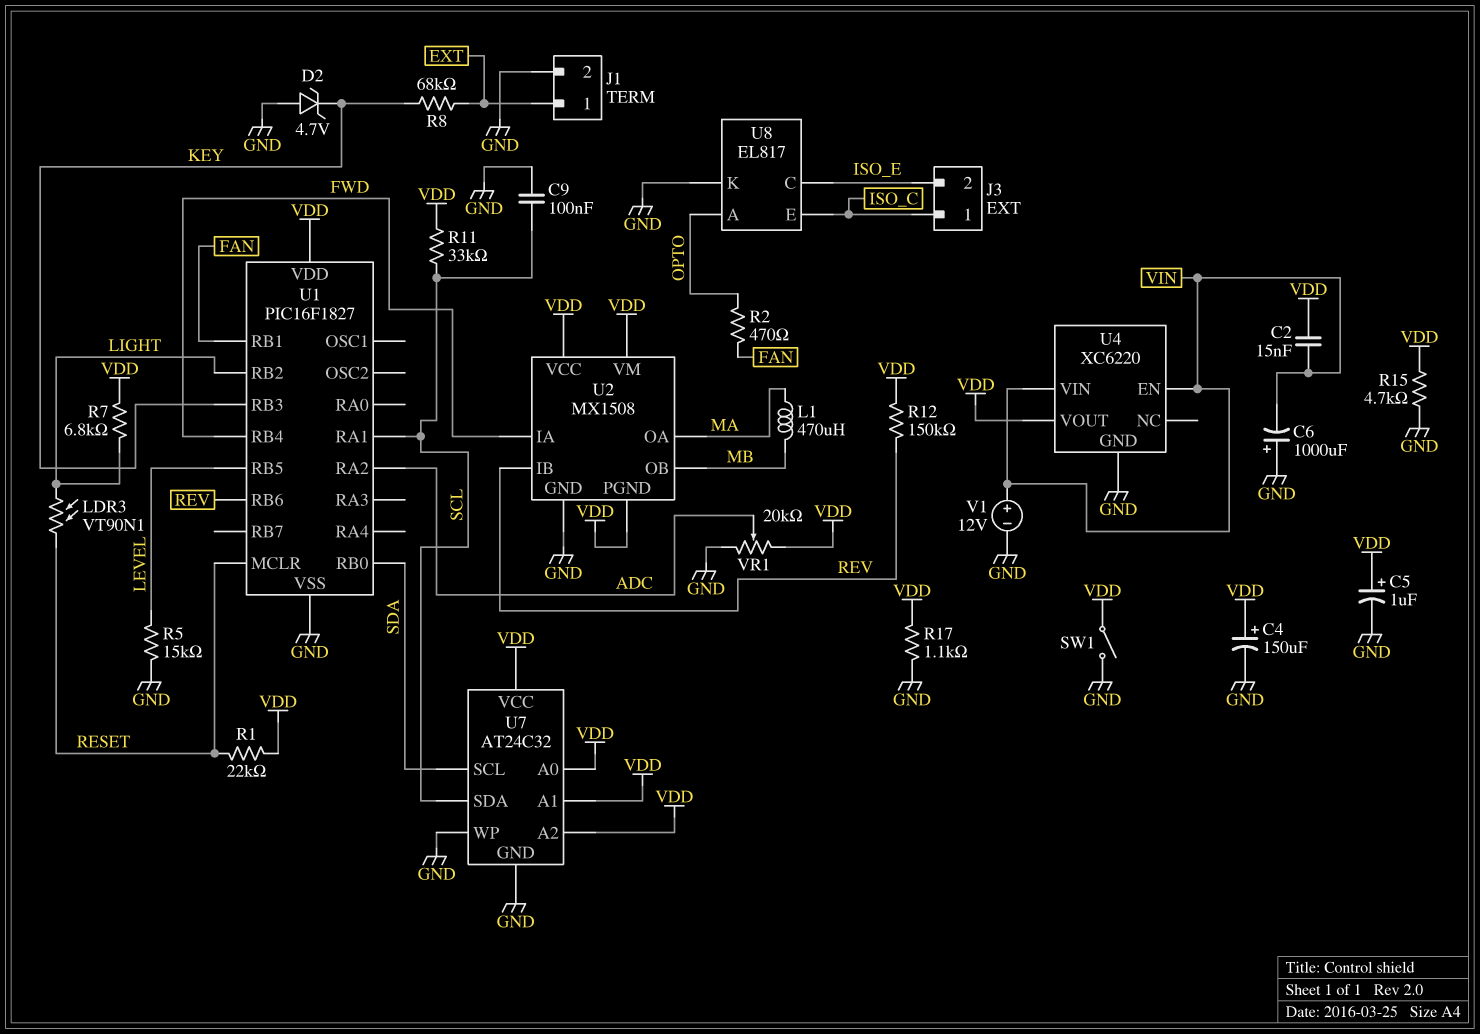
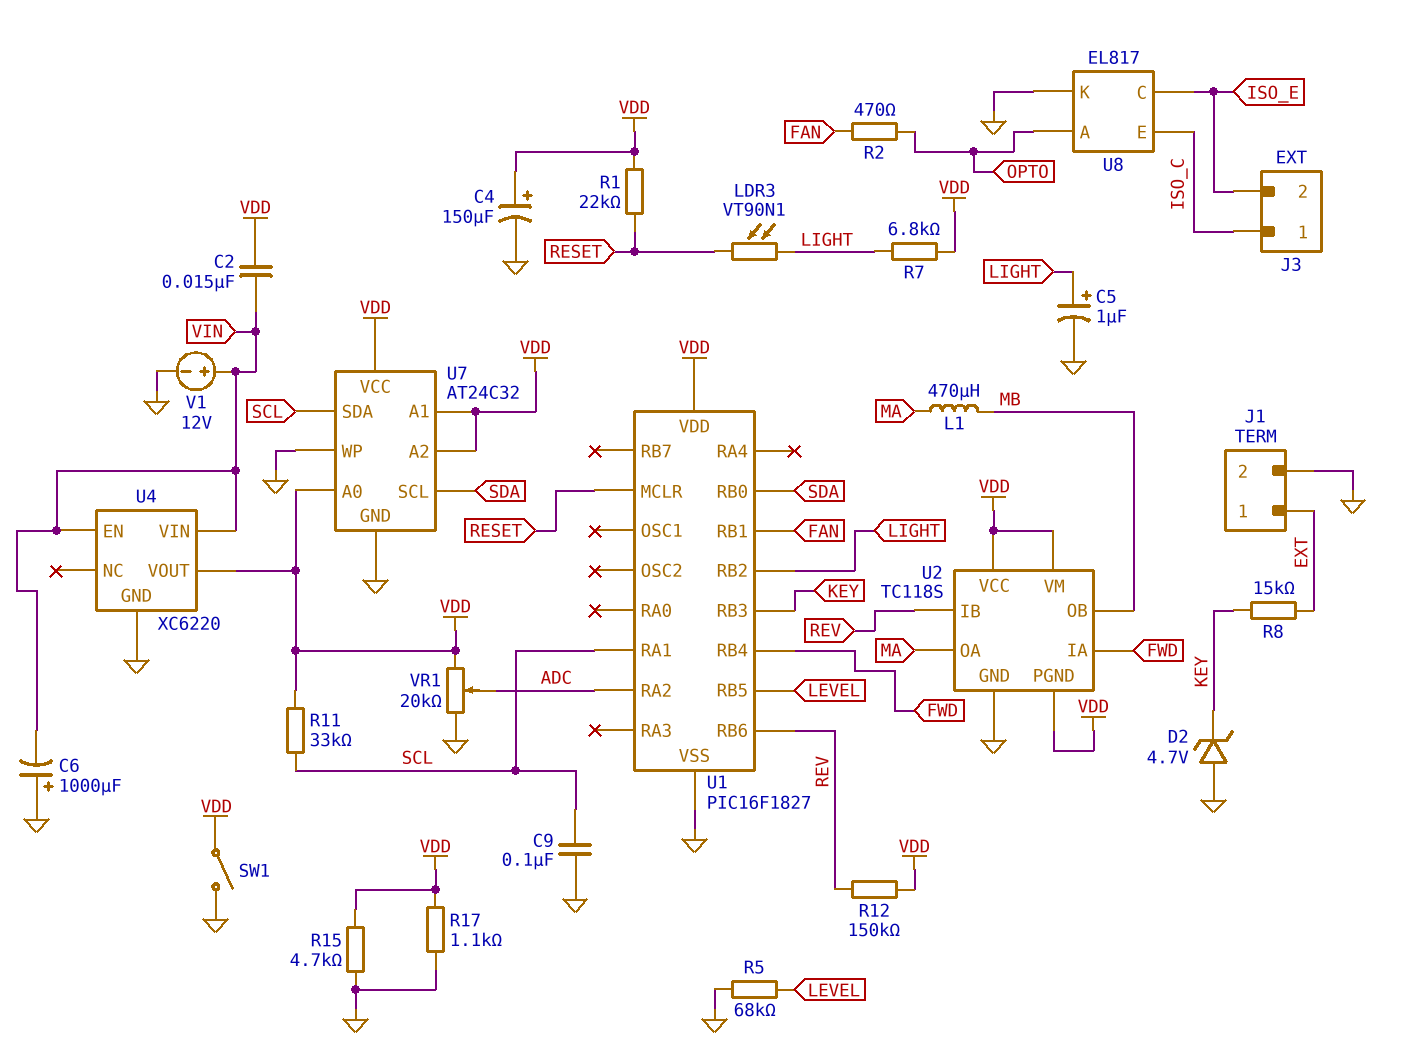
C5: 1uF (plus VDD, minus GND) -> 1uF (plus LIGHT, minus GND)
R5: 15k (GND, LEVEL) -> 68k (GND, LEVEL)
R8: 68k (EXT, KEY) -> 15k (EXT, KEY)
U2: MX1508 -> TC118S

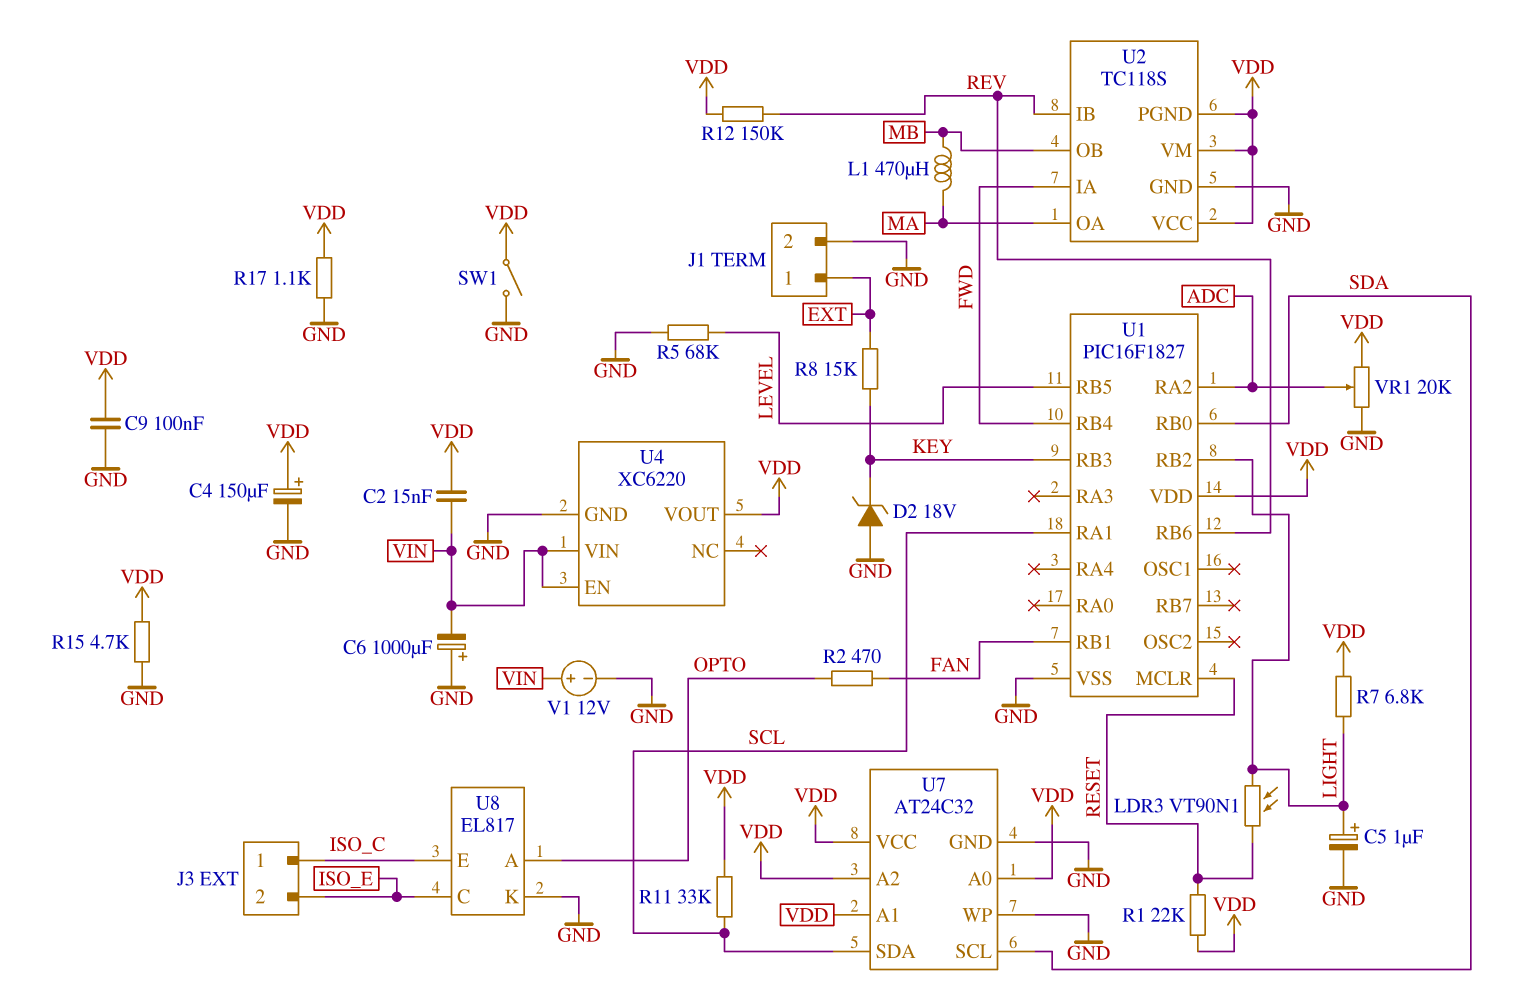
C9: 100nF (GND, SCL) -> 100nF (GND, VDD)
D2: zener 4.7V (A GND, K KEY) -> zener 18V (A GND, K KEY)

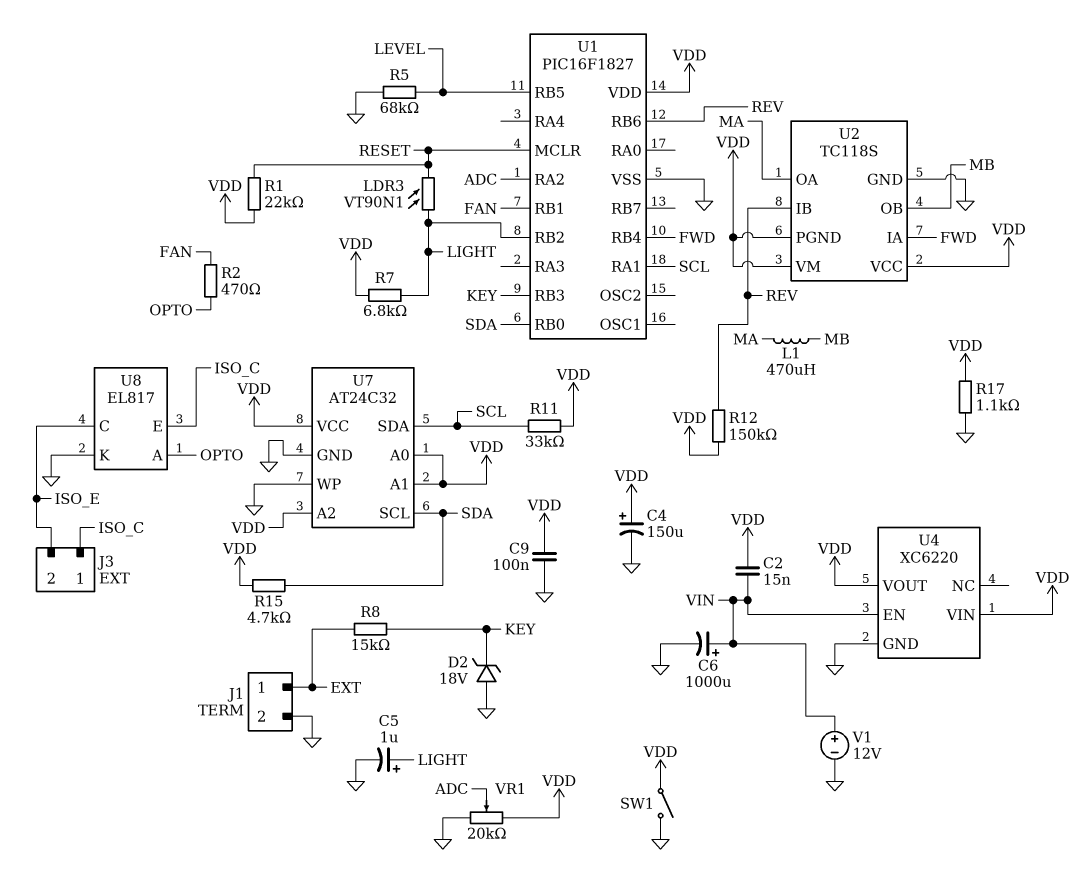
C6: 1000uF (plus GND, minus VIN) -> 1000uF (plus VIN, minus GND)
R15: 4.7k (GND, VDD) -> 4.7k (SDA, VDD)
U4 pin VIN: VIN -> VDD

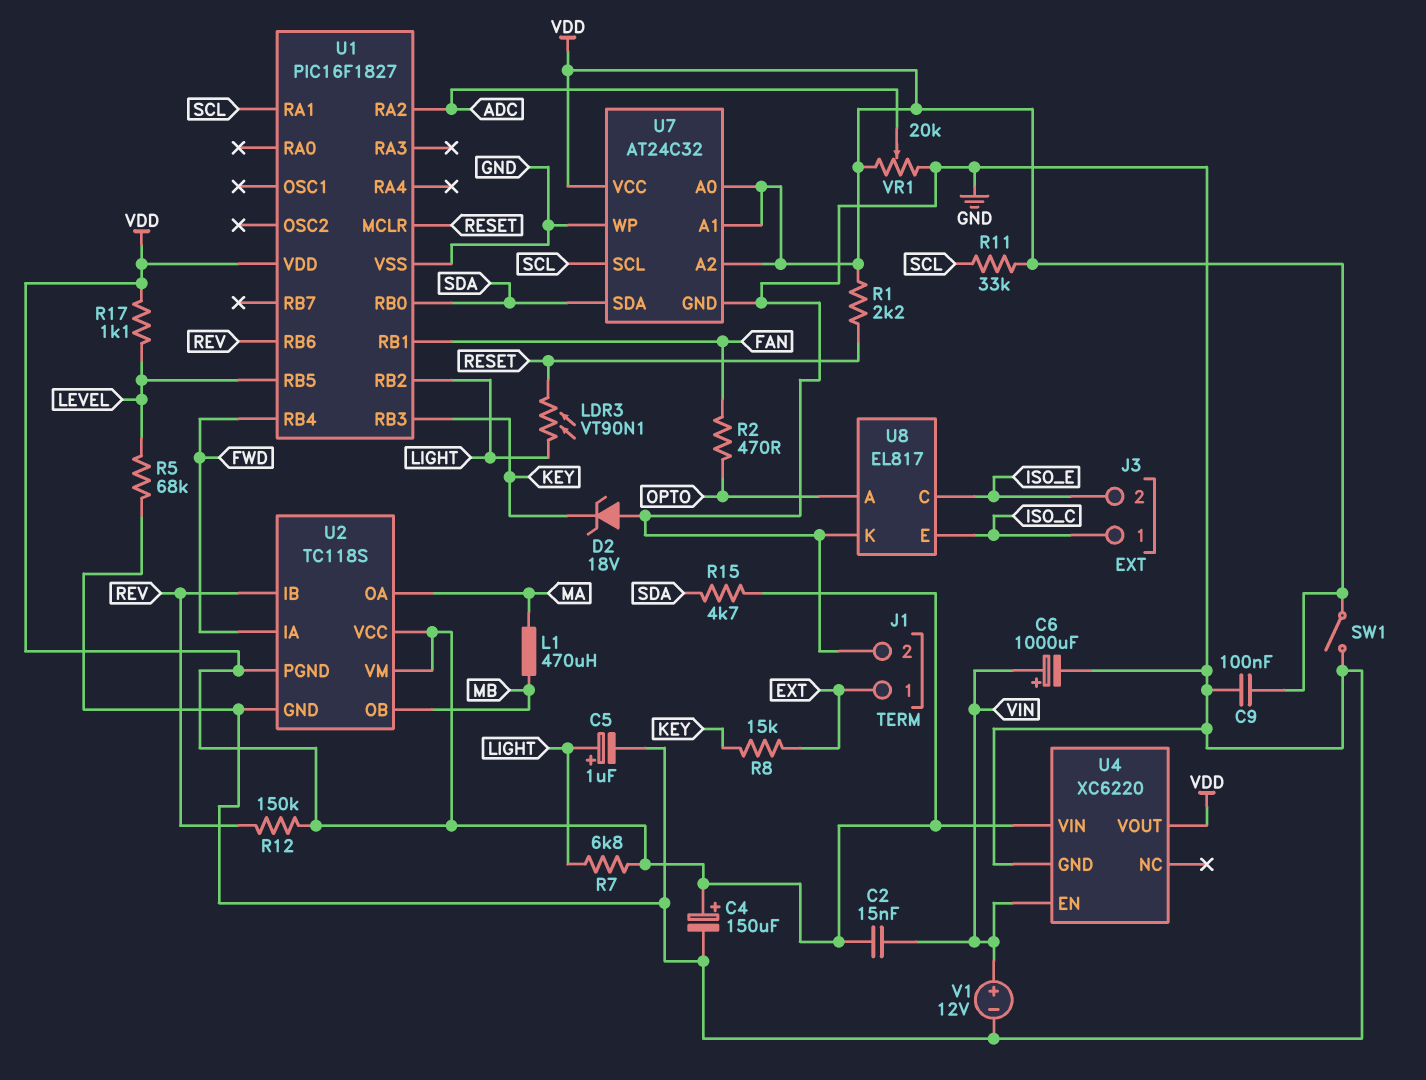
R1: 22k (RESET, VDD) -> 2.2k (RESET, VDD)
R17: 1.1k (GND, VDD) -> 1.1k (LEVEL, VDD)
U7 pin SCL: SDA -> SCL
U7 pin SDA: SCL -> SDA

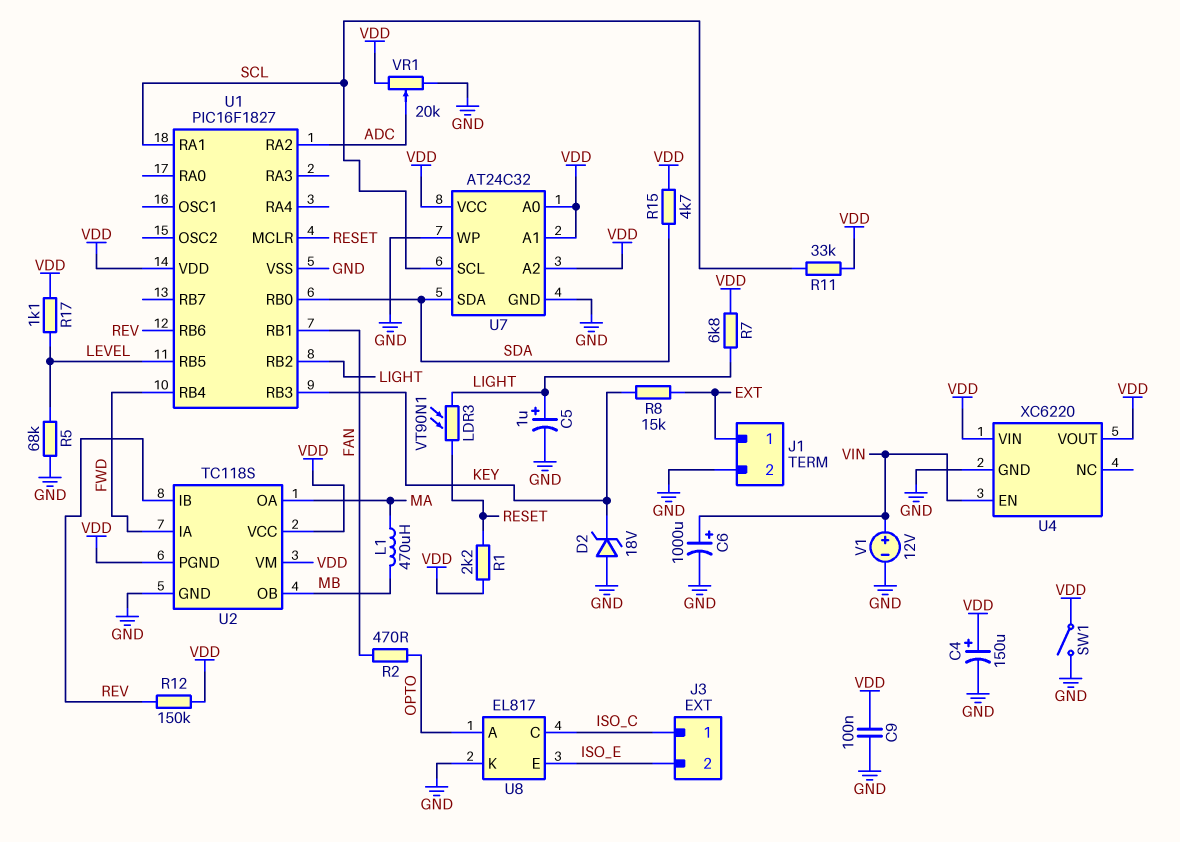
C2: 15nF (VDD, VIN) -> none
U8 pin C: ISO_E -> ISO_C
U8 pin E: ISO_C -> ISO_E

